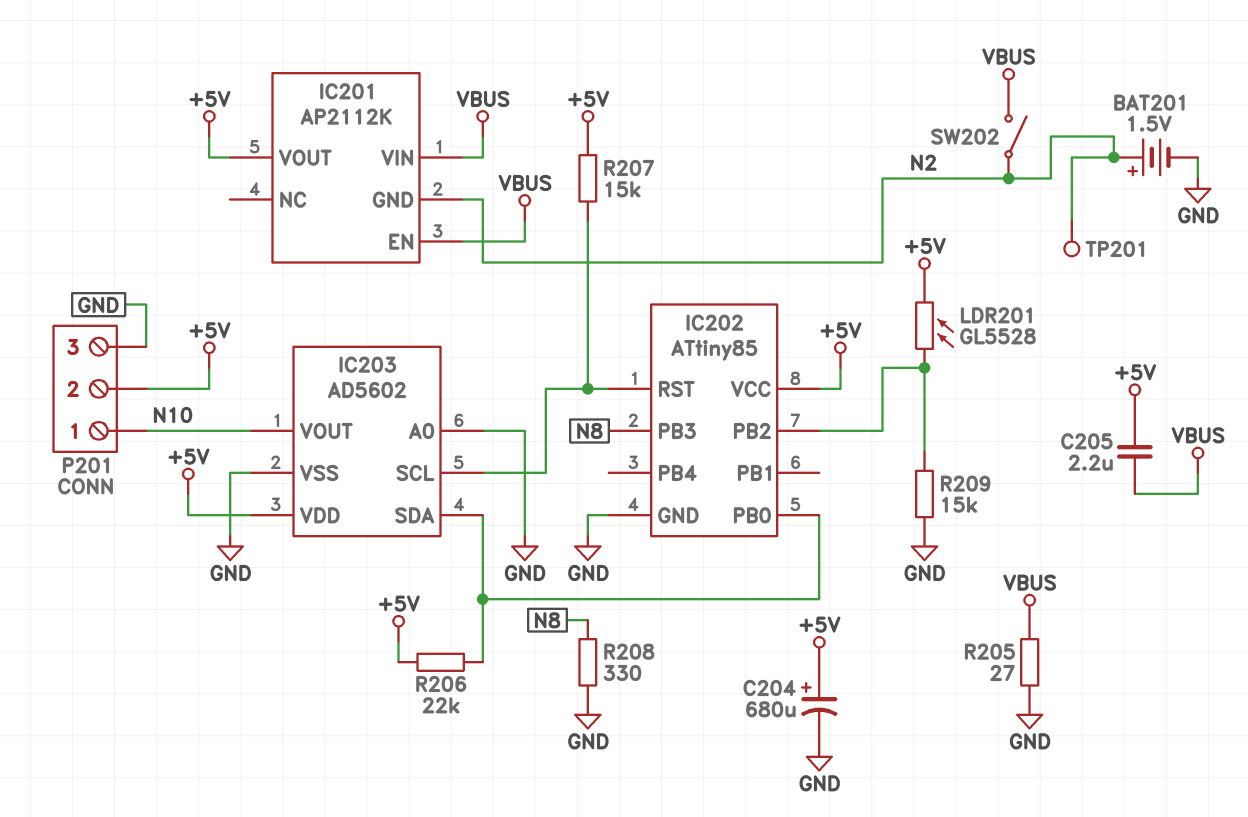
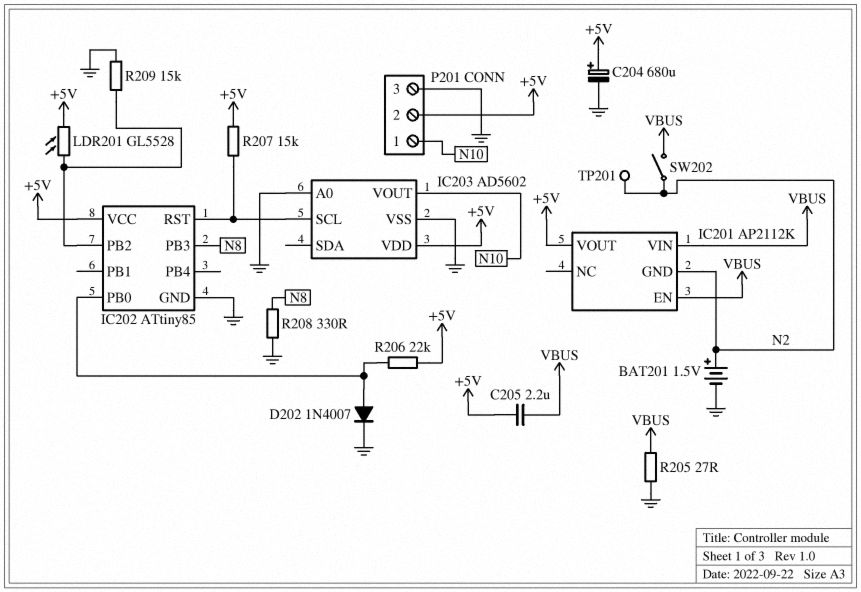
D202: none -> diode 1N4007 (A IC202/PB0, K GND)
IC203 pin SDA: IC202/PB0 -> none

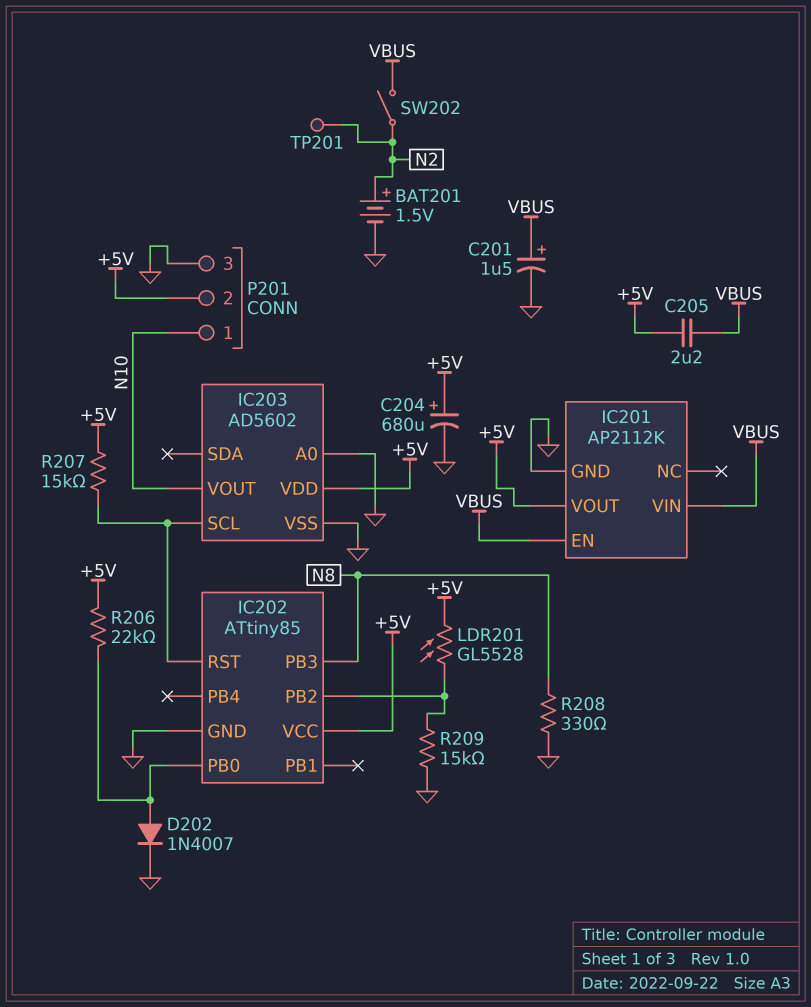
C201: none -> 1.5uF (plus VBUS, minus GND)
IC201 pin GND: N2 -> GND
R205: 27 (GND, VBUS) -> none

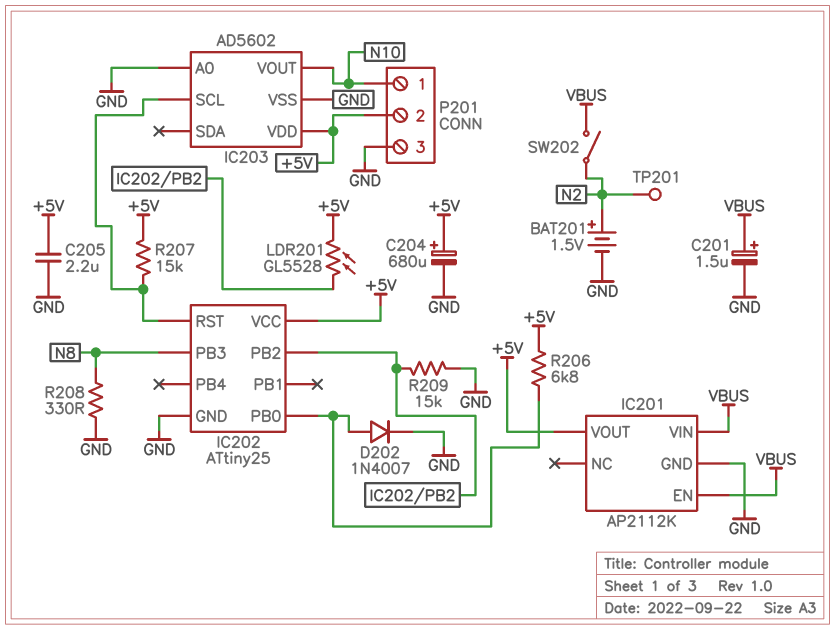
C205: 2.2uF (+5V, VBUS) -> 2.2uF (+5V, GND)
IC202: ATtiny85 -> ATtiny25
R206: 22k (+5V, IC202/PB0) -> 6.8k (+5V, IC202/PB0)

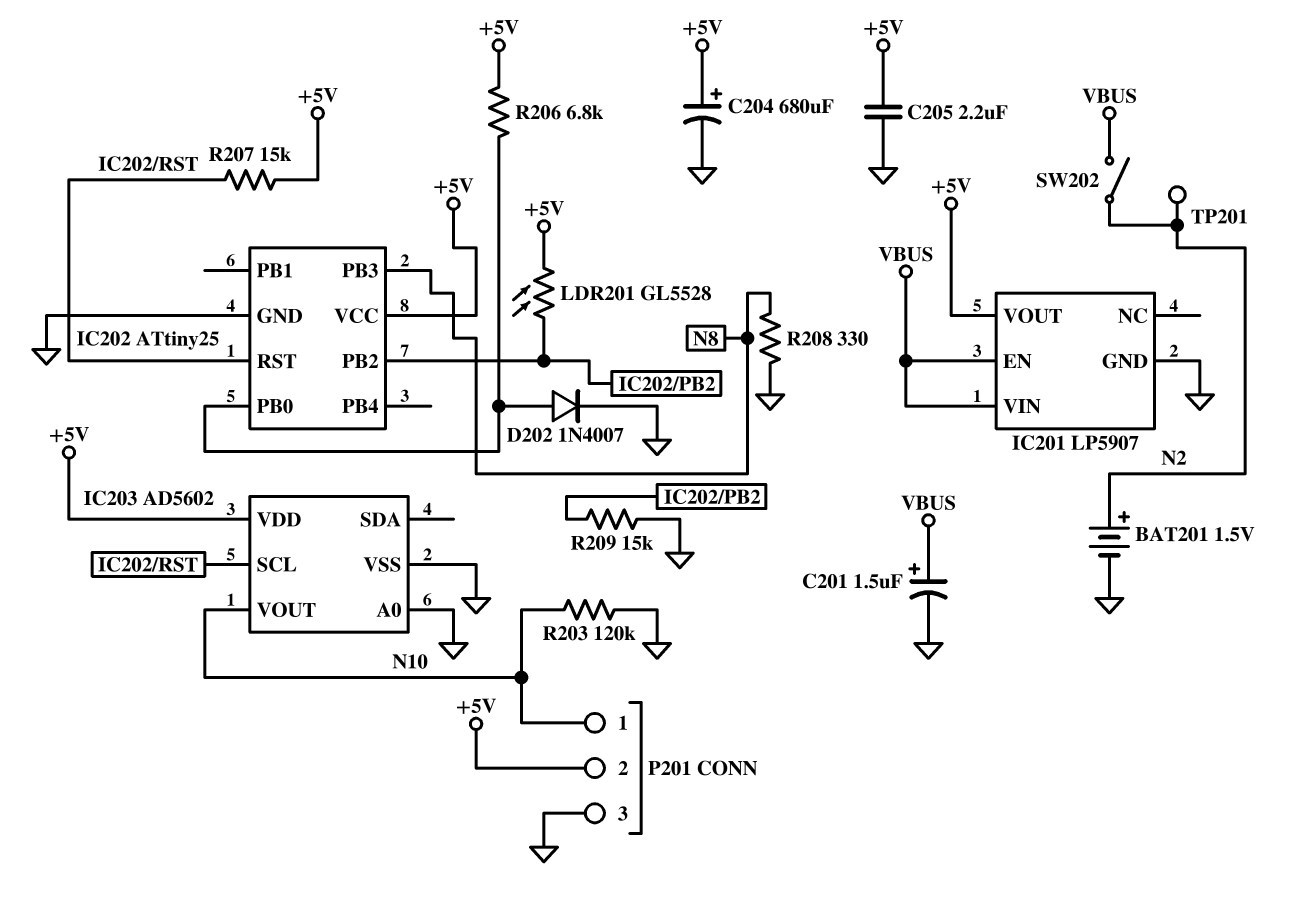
IC201: AP2112K -> LP5907
R203: none -> 120k (GND, N10)

